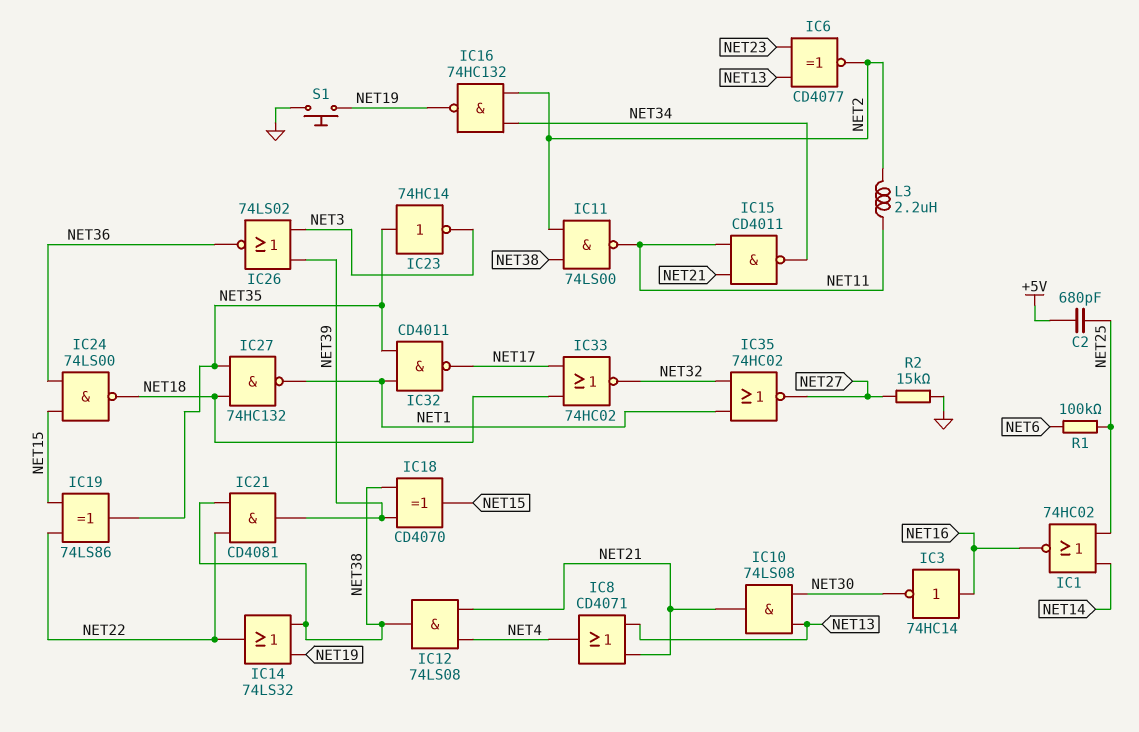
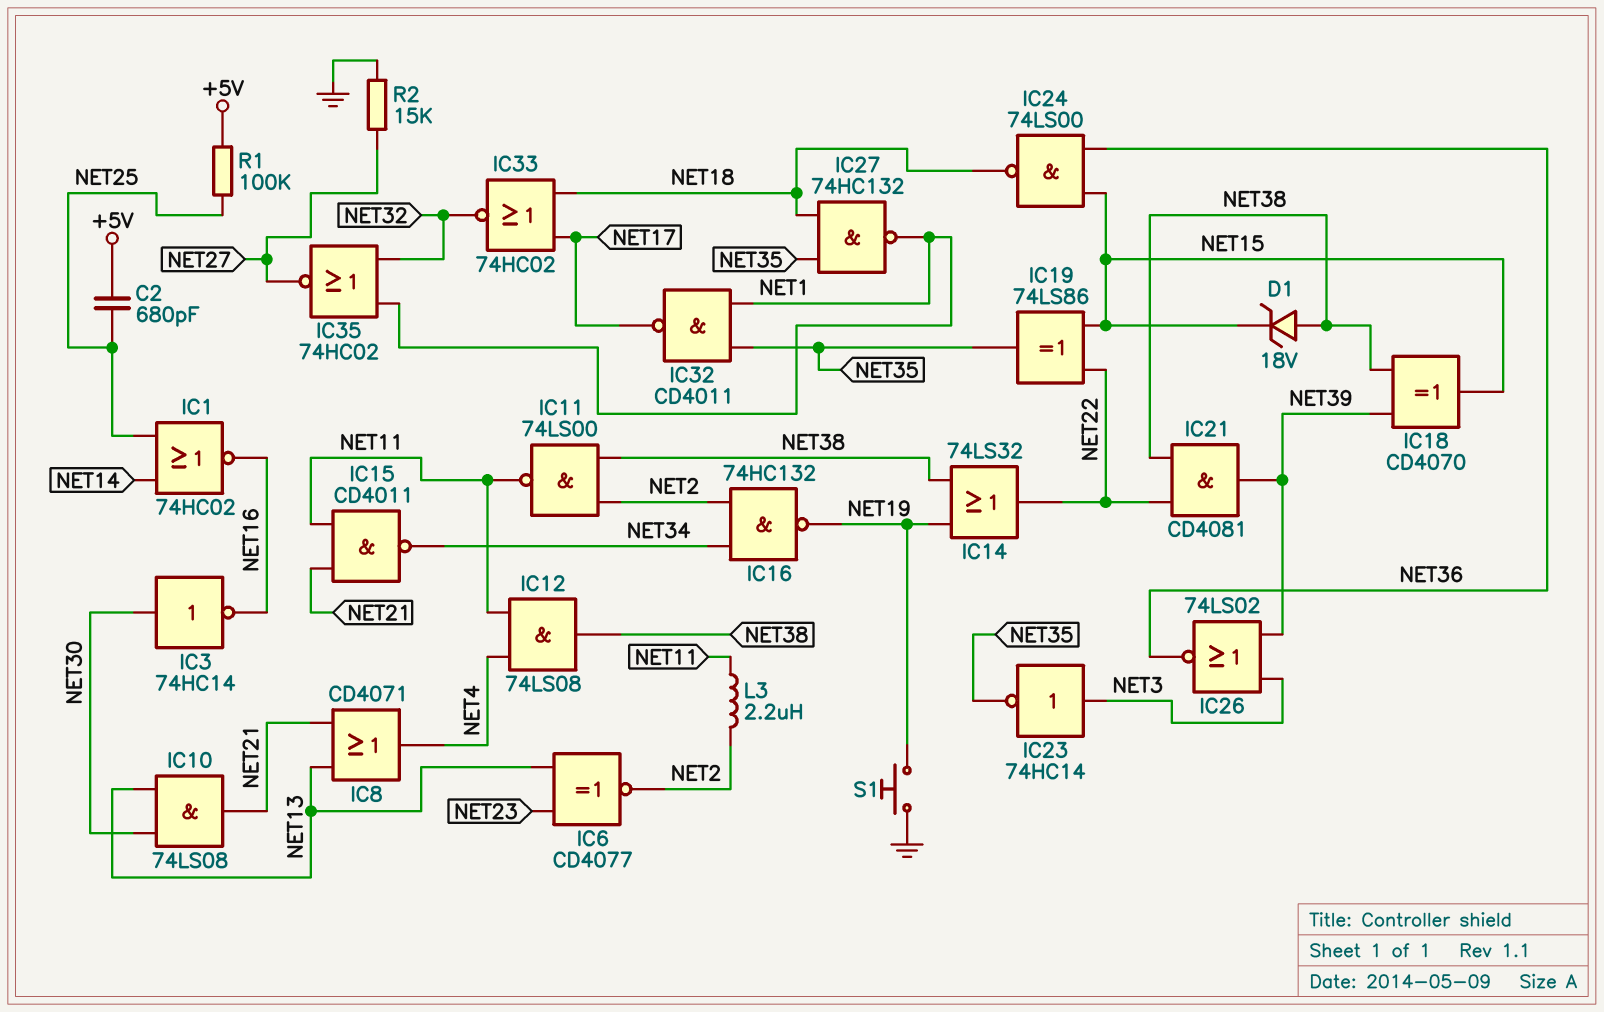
D1: none -> zener 18V (A NET38, K NET15)
IC3: NOT 74HC14 (in NET16, out NET30) -> NOT 74HC14 (in NET30, out NET16)
IC12: AND 74LS08 (in NET4, in NET21, out NET38) -> AND 74LS08 (in NET4, in NET11, out NET38)
IC23: NOT 74HC14 (in NET35, out NET3) -> NOT 74HC14 (in NET3, out NET35)
R1: 100k (NET6, NET25) -> 100k (+5V, NET25)

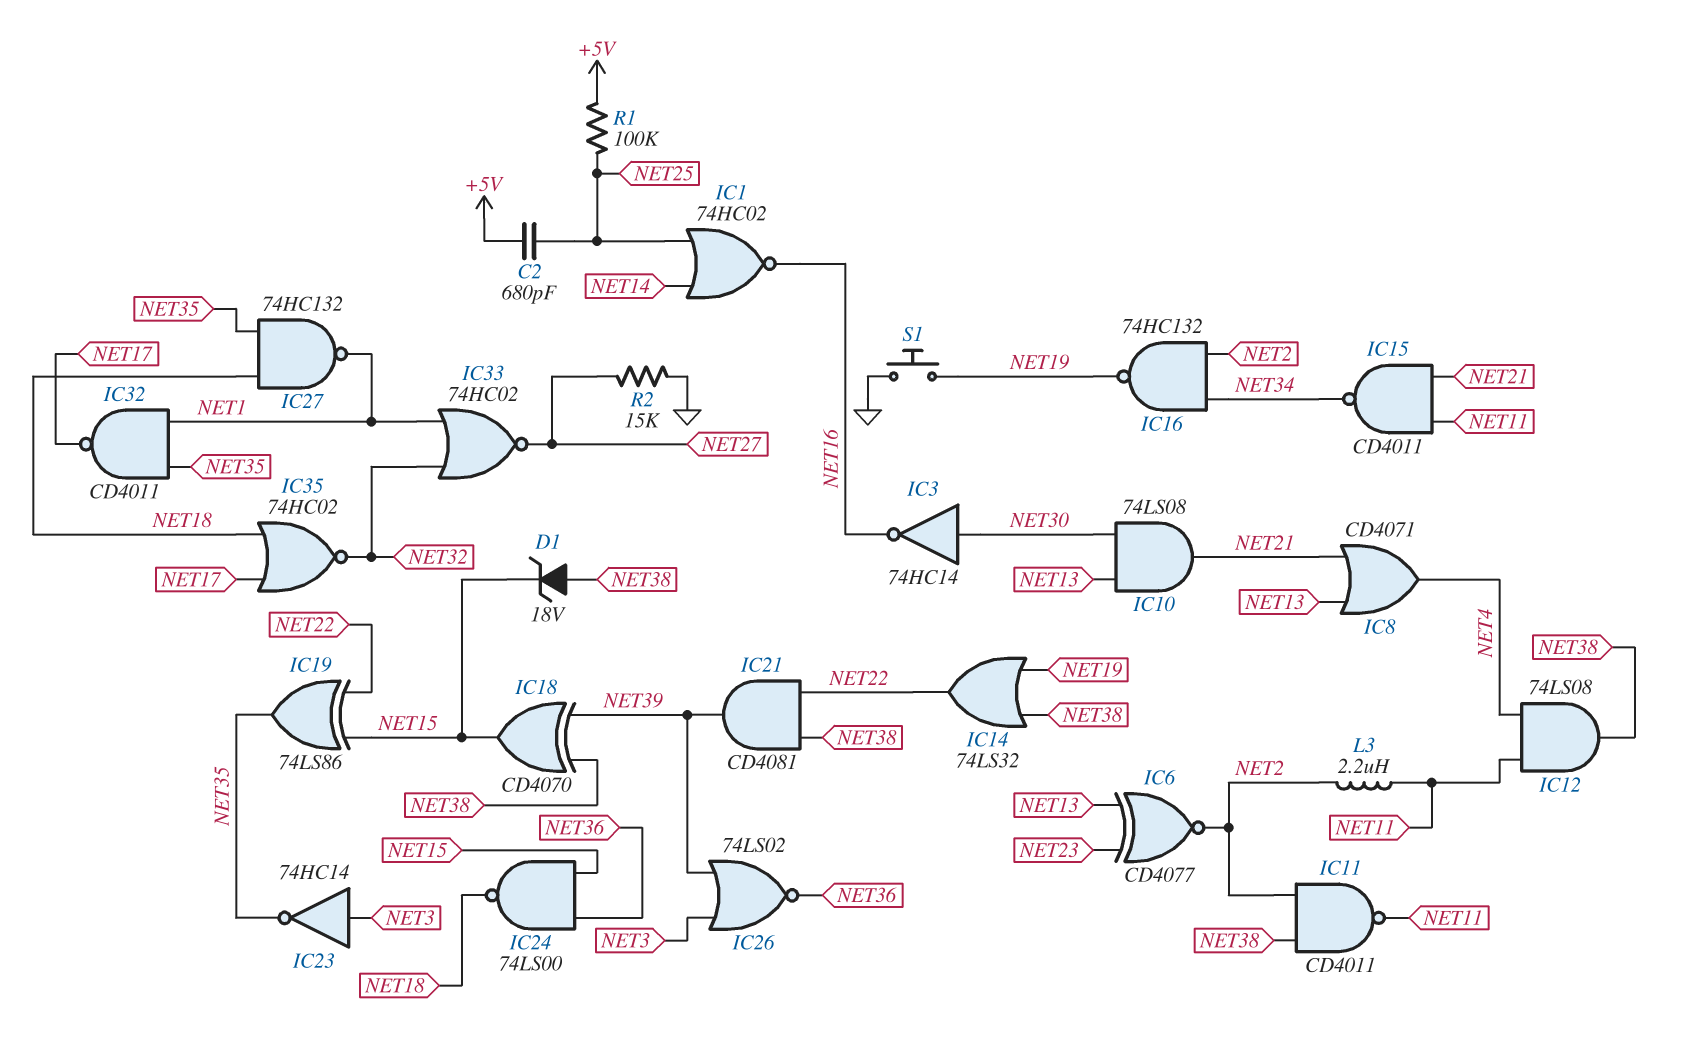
IC11: NAND 74LS00 (in NET2, in NET38, out NET11) -> NAND CD4011 (in NET2, in NET38, out NET11)
IC33: NOR 74HC02 (in NET17, in NET18, out NET32) -> NOR 74HC02 (in NET1, in NET32, out NET27)
IC35: NOR 74HC02 (in NET1, in NET32, out NET27) -> NOR 74HC02 (in NET17, in NET18, out NET32)

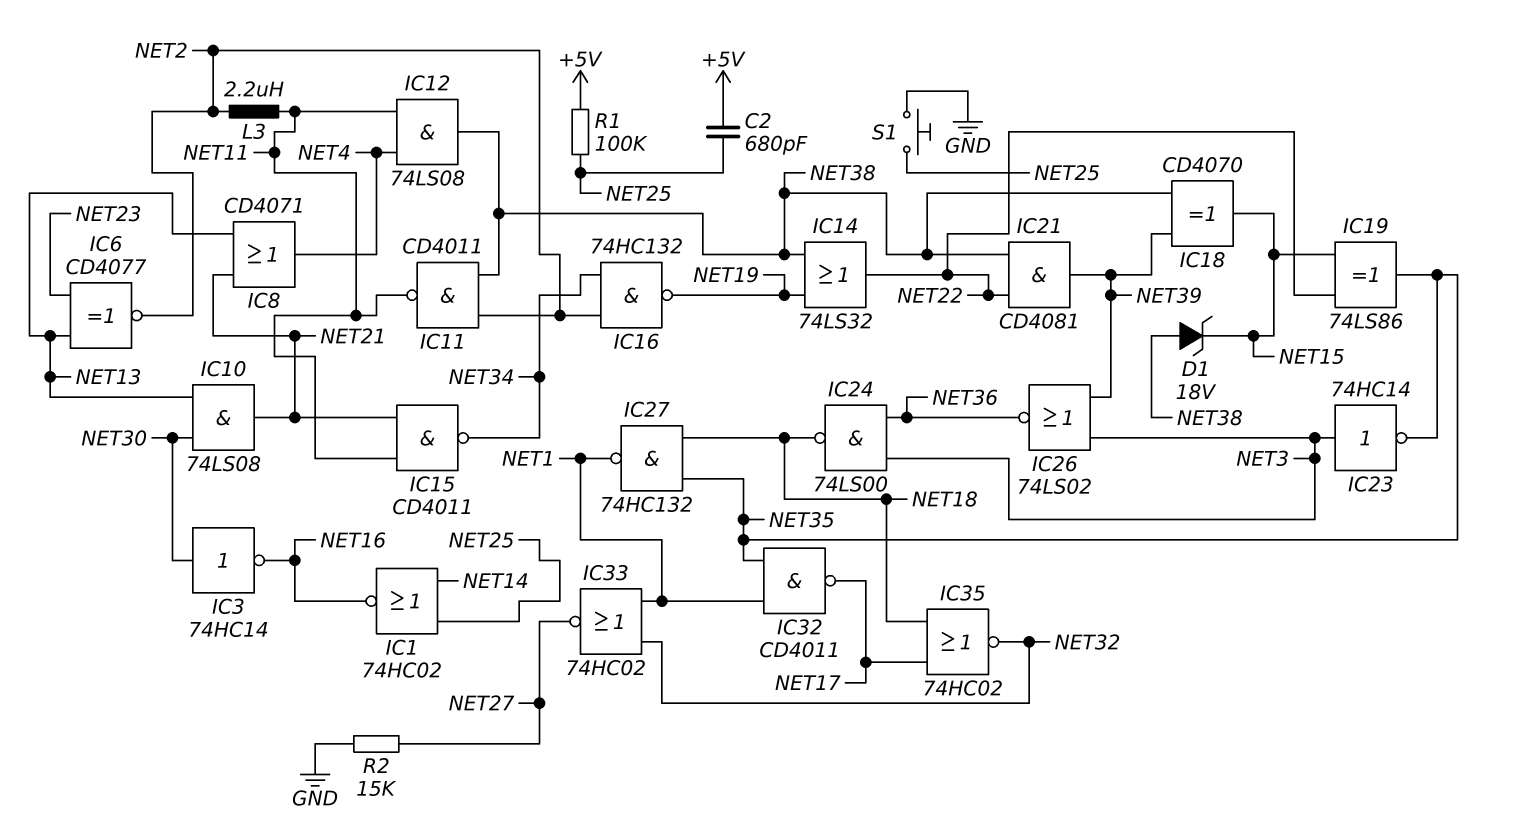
IC24: NAND 74LS00 (in NET15, in NET36, out NET18) -> NAND 74LS00 (in NET3, in NET36, out NET18)
S1: button (GND, NET19) -> button (GND, NET25)

